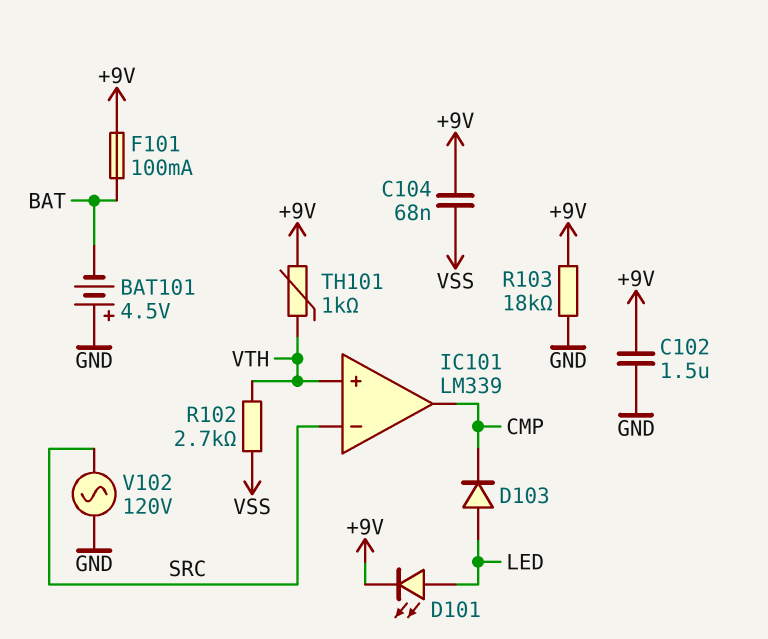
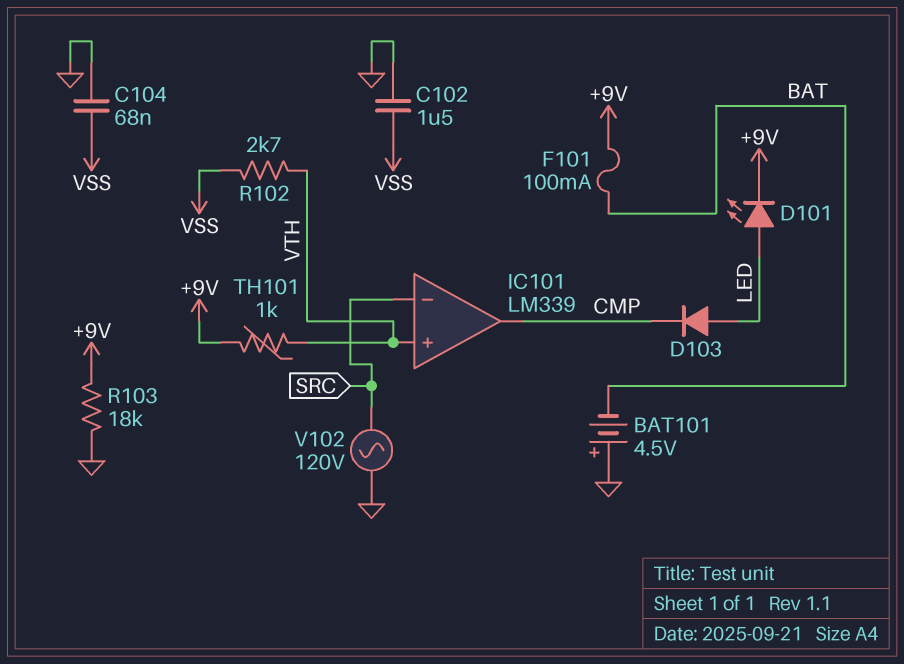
C102: 1.5uF (+9V, GND) -> 1.5uF (GND, VSS)
C104: 68nF (+9V, VSS) -> 68nF (GND, VSS)

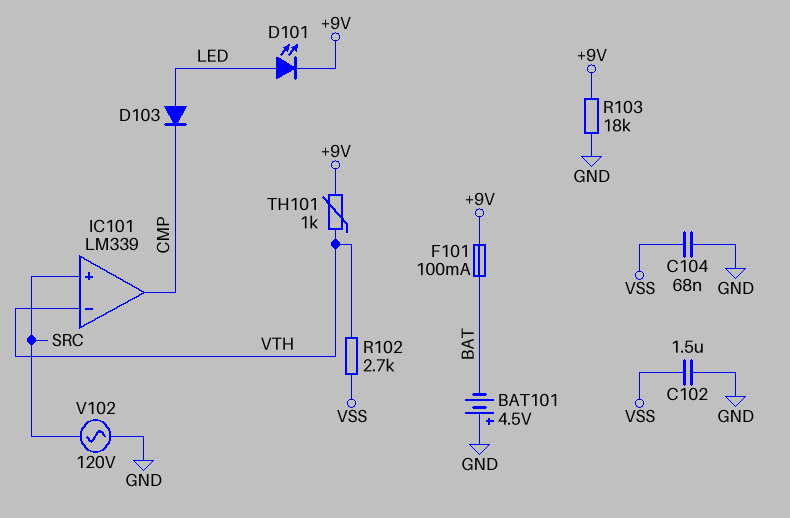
IC101 pin in+: VTH -> SRC
IC101 pin in-: SRC -> VTH

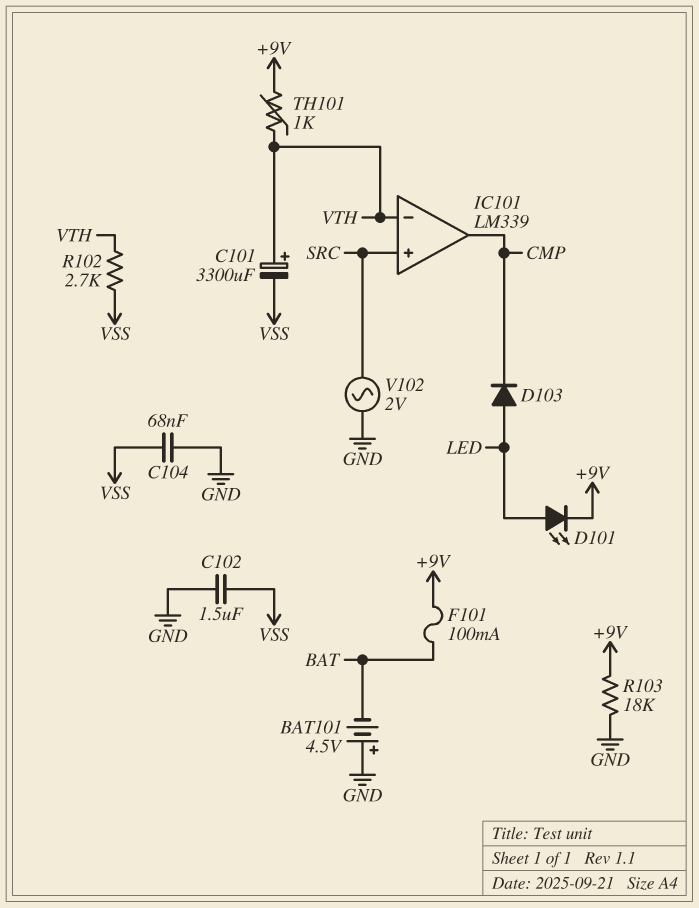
C101: none -> 3300uF (plus VTH, minus VSS)
V102: AC 120V (GND, SRC) -> AC 2V (GND, SRC)

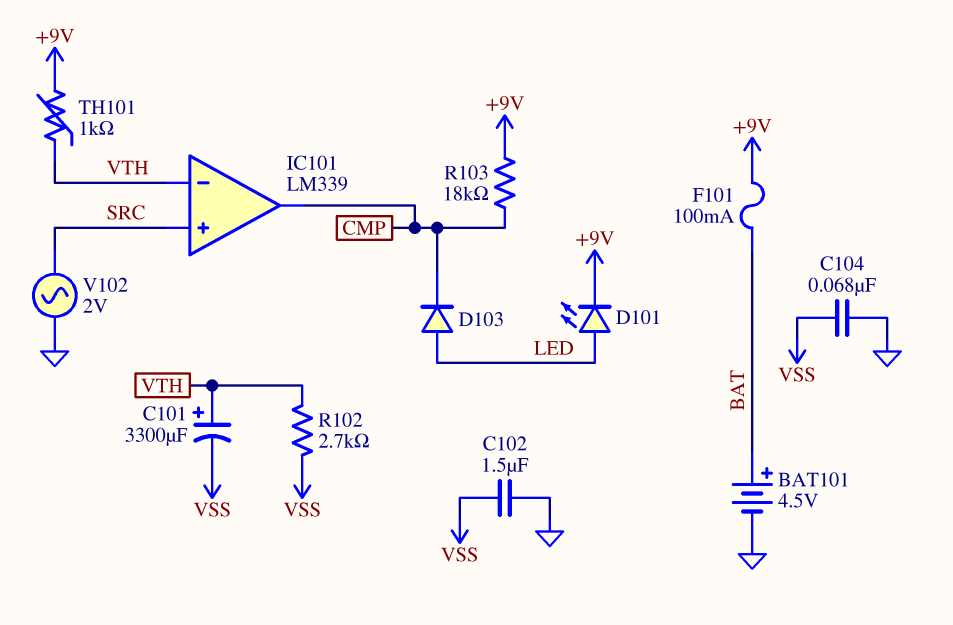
BAT101: 4.5V (plus GND, minus BAT) -> 4.5V (plus BAT, minus GND)
R103: 18k (+9V, GND) -> 18k (+9V, CMP)

